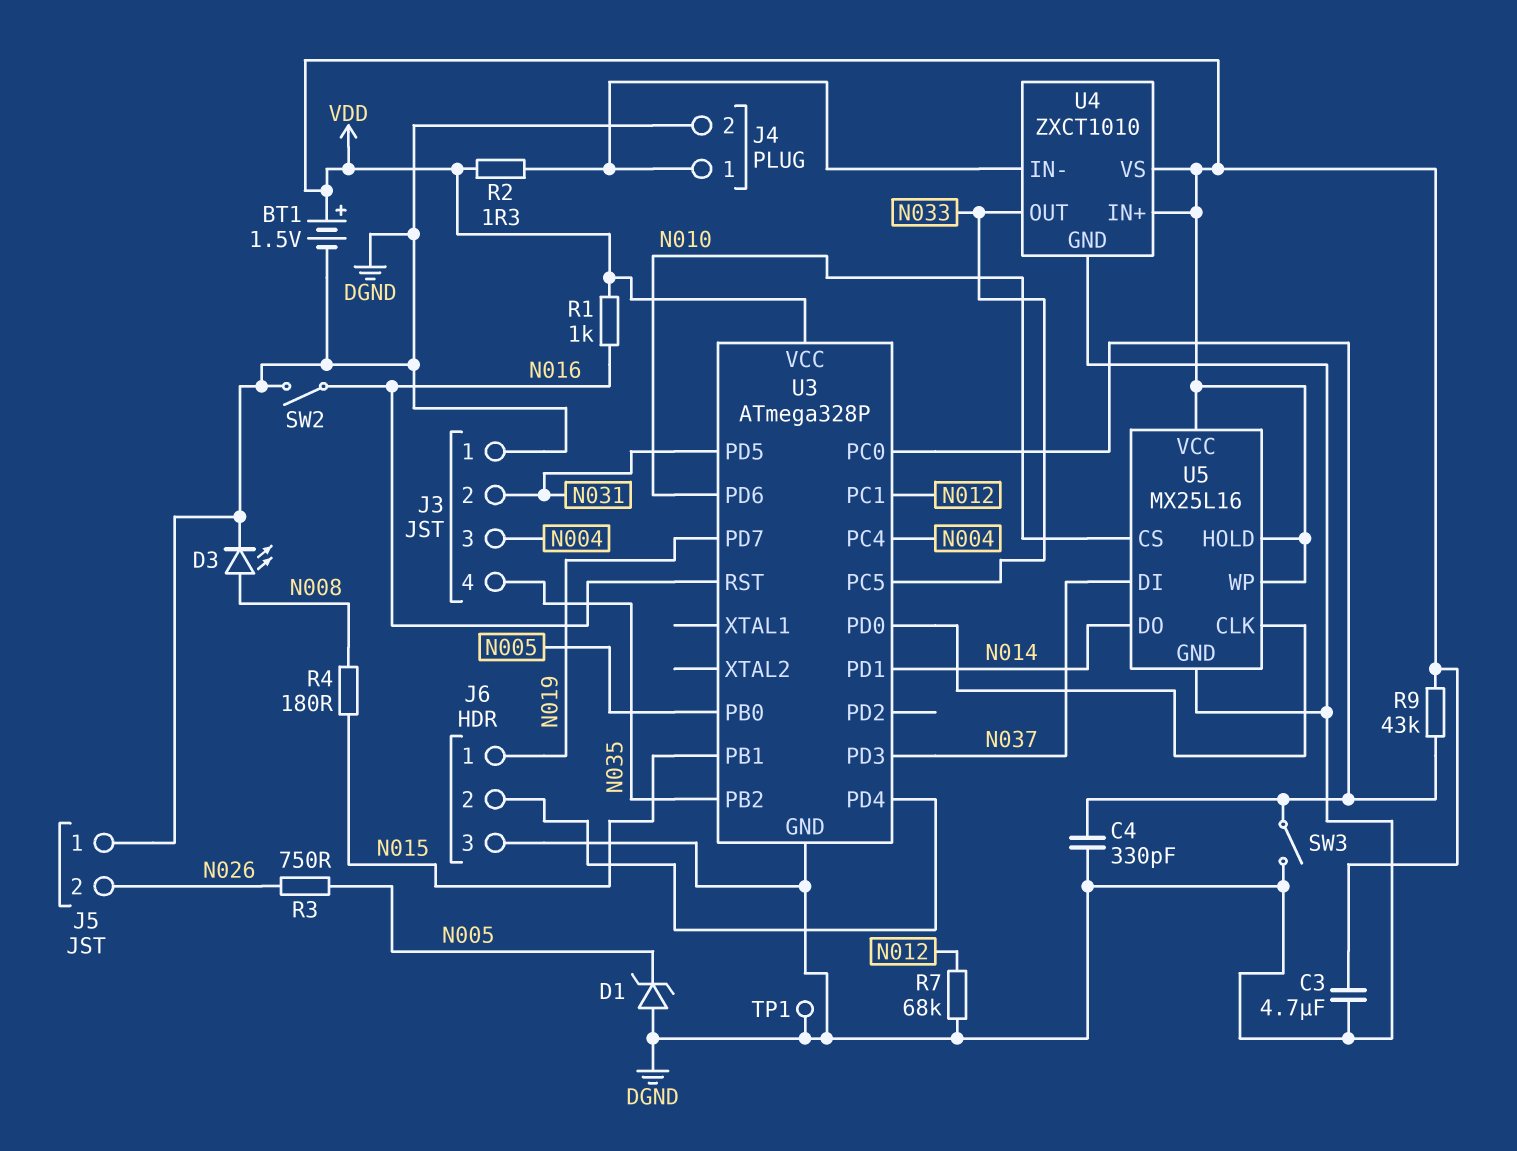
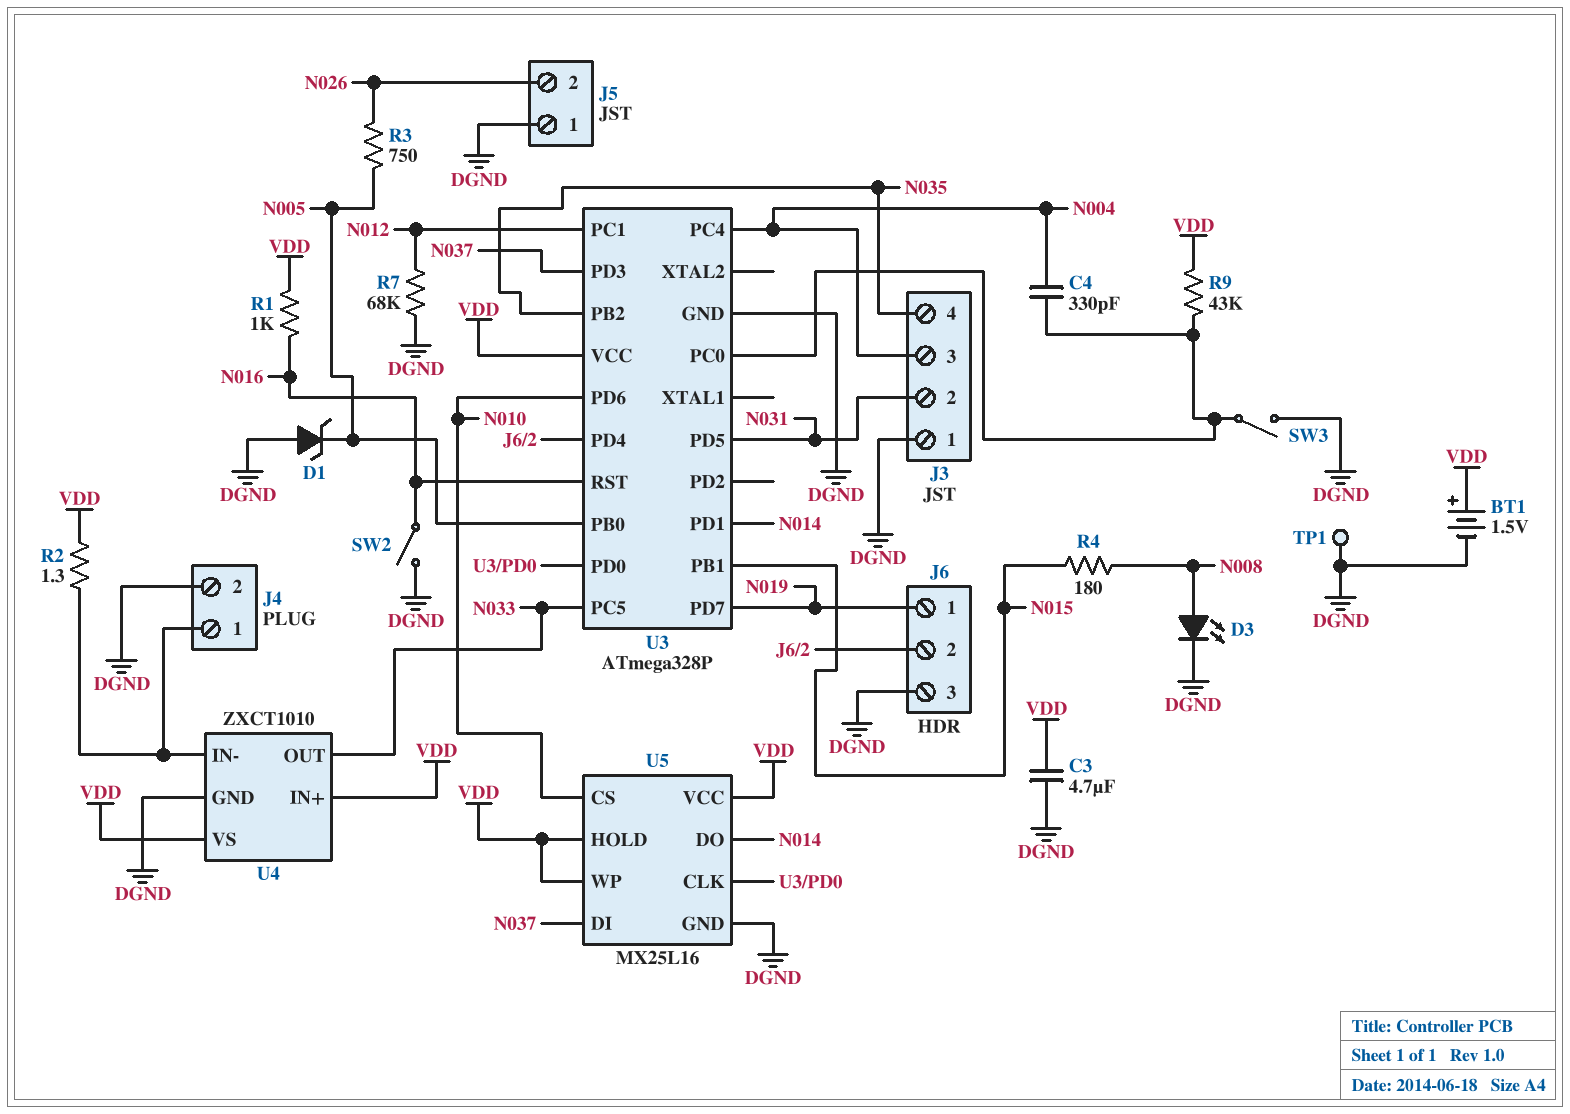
C4: 330pF (DGND, U3/PC0) -> 330pF (N004, U3/PC0)

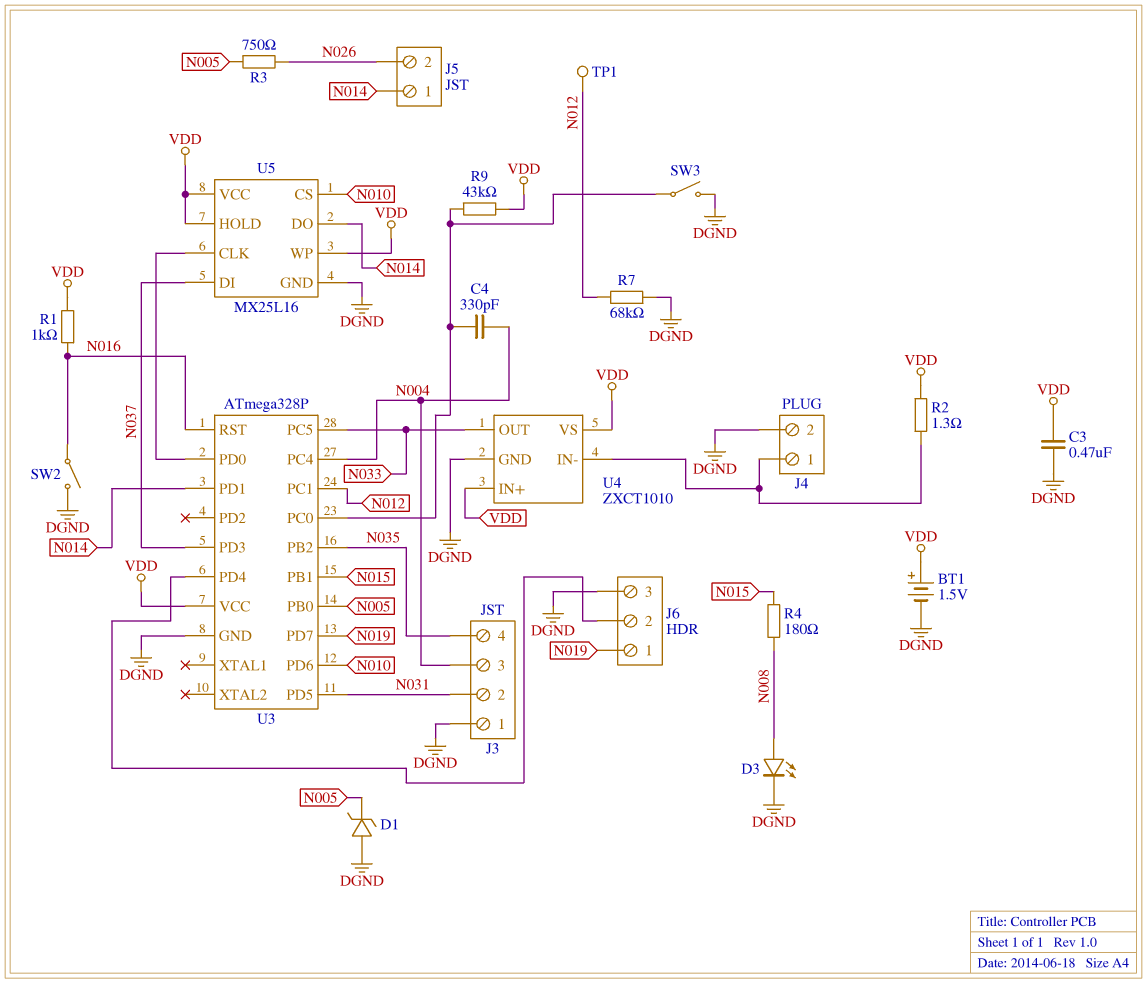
C3: 4.7uF (DGND, VDD) -> 470nF (DGND, VDD)
J5 pin 1: DGND -> N014
TP1: test point (DGND) -> test point (N012)

